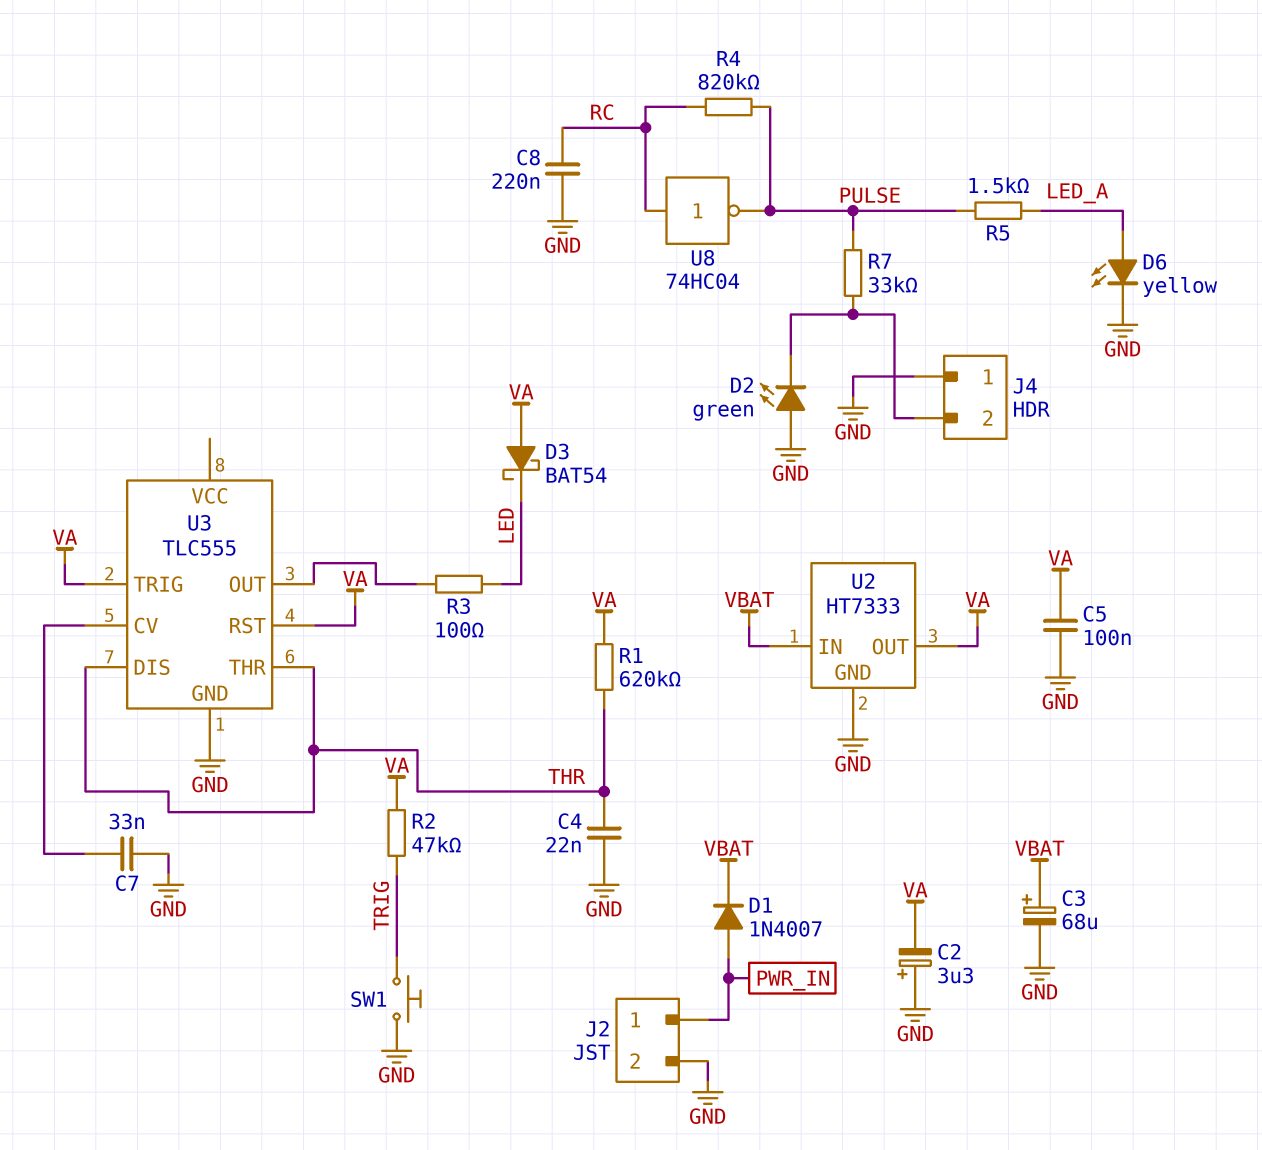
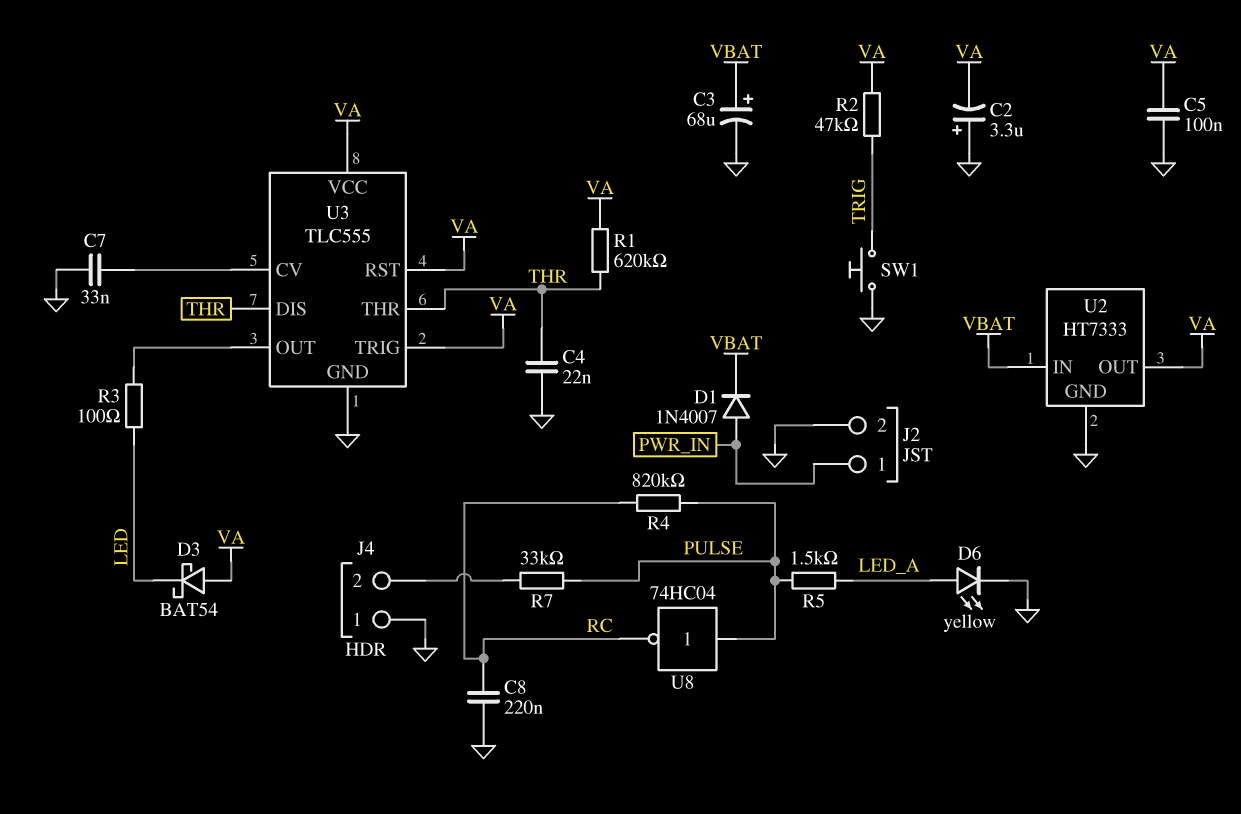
D2: LED green (A GND, K J4/2) -> none
U3 pin VCC: none -> VA
U8: NOT 74HC04 (in RC, out PULSE) -> NOT 74HC04 (in PULSE, out RC)

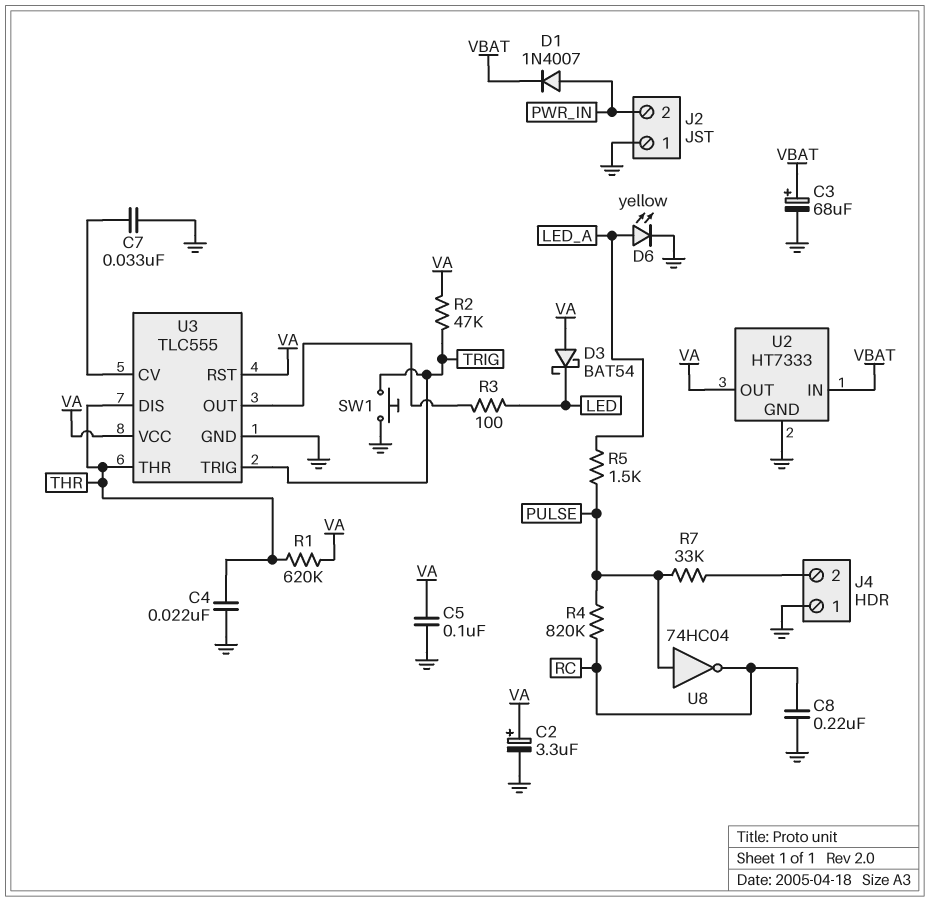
C2: 3.3uF (plus GND, minus VA) -> 3.3uF (plus VA, minus GND)
J2 pin 1: PWR_IN -> GND
J2 pin 2: GND -> PWR_IN
U3 pin TRIG: VA -> TRIG

